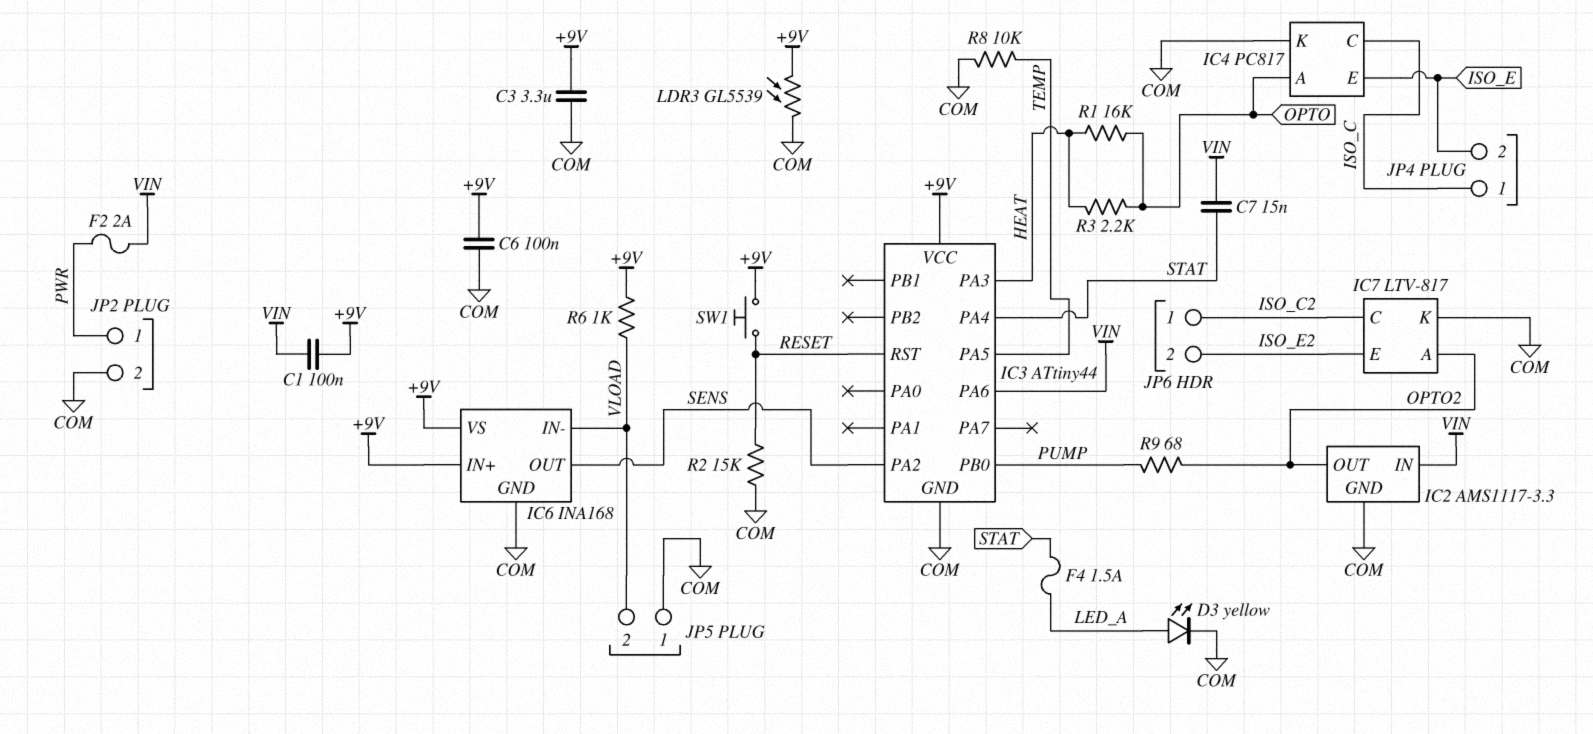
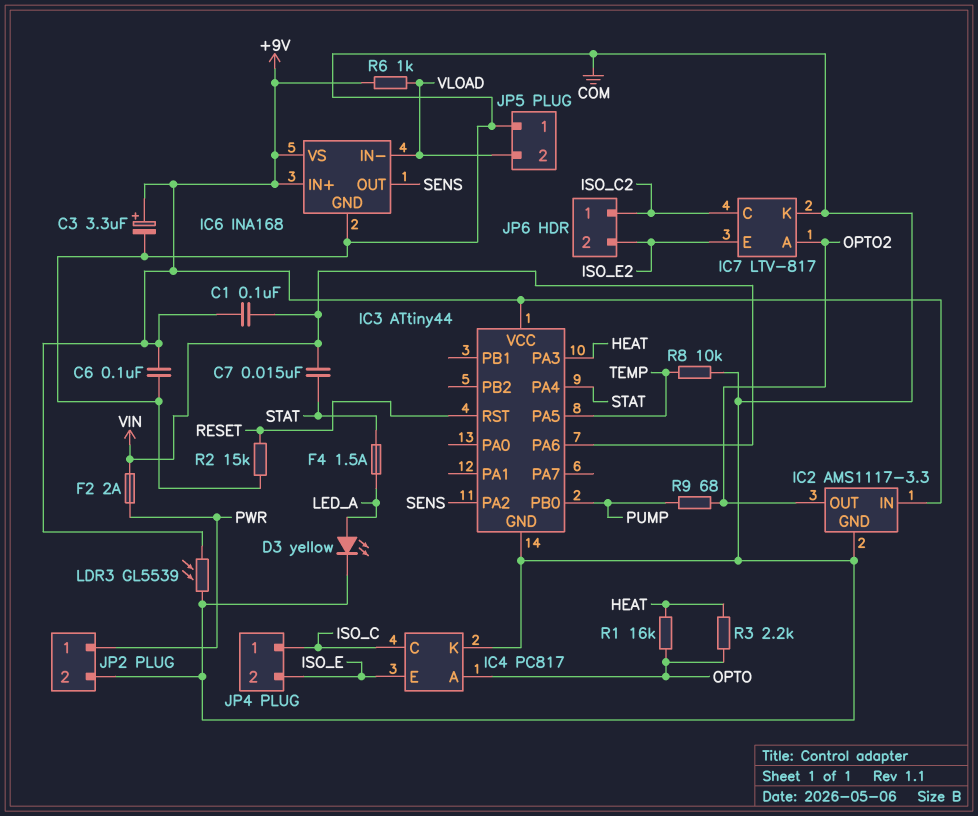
C3: 3.3uF (+9V, COM) -> 3.3uF (plus +9V, minus COM)
IC2 pin IN: VIN -> +9V
SW1: button (+9V, RESET) -> none

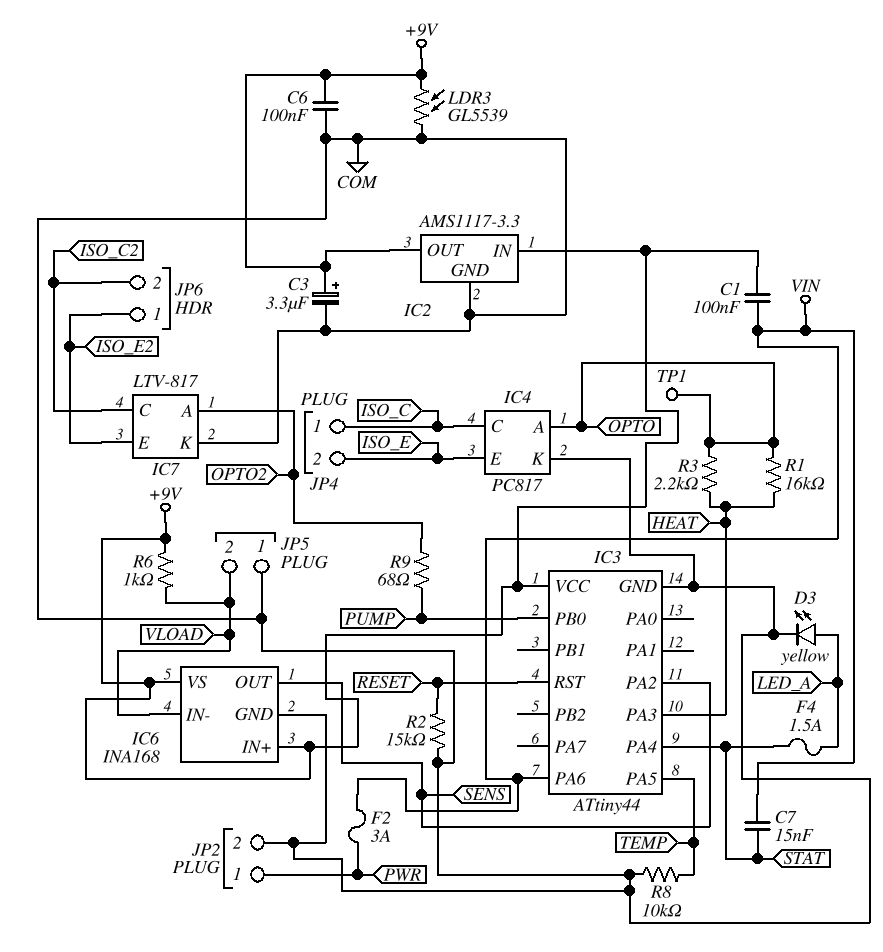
F2: 2A (PWR, VIN) -> 3A (PWR, VIN)
IC2 pin OUT: OPTO2 -> +9V
JP6 pin 1: ISO_C2 -> ISO_E2
JP6 pin 2: ISO_E2 -> ISO_C2
TP1: none -> test point (OPTO)

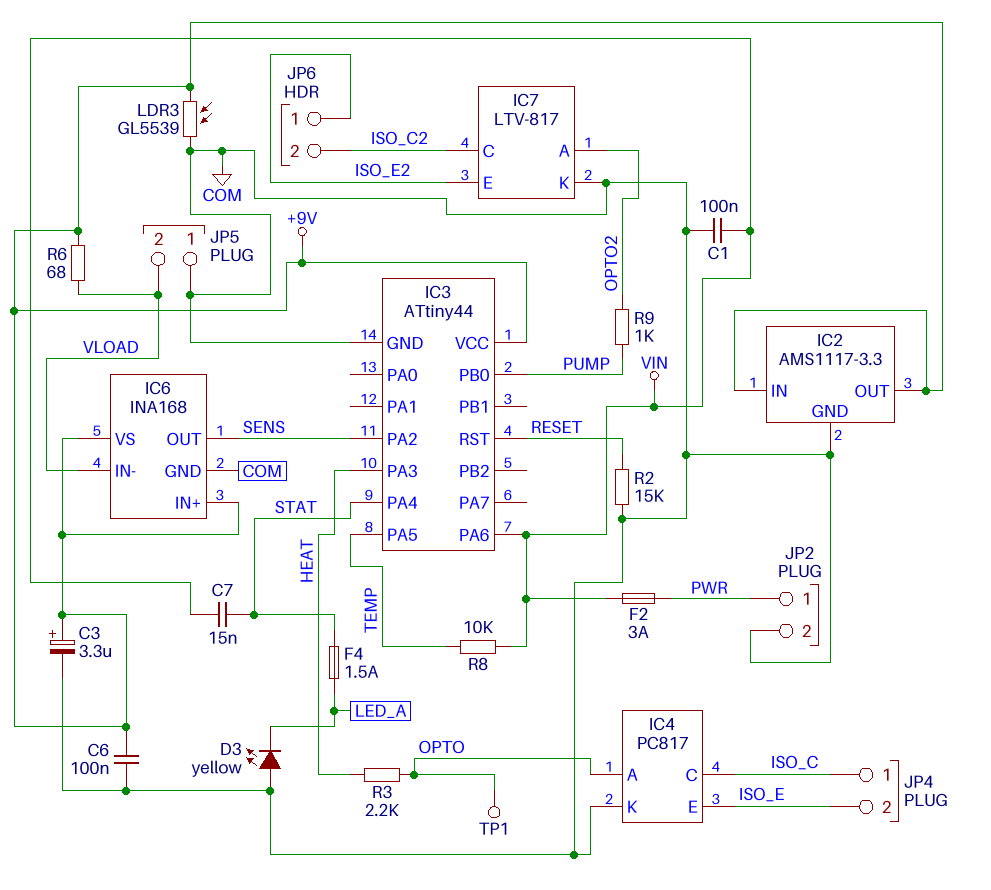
C1: 100nF (+9V, VIN) -> 100nF (COM, VIN)
D3: LED yellow (A LED_A, K COM) -> LED yellow (A COM, K LED_A)
R1: 16k (HEAT, OPTO) -> none
R6: 1k (+9V, VLOAD) -> 68 (+9V, VLOAD)
R8: 10k (COM, TEMP) -> 10k (TEMP, VIN)
R9: 68 (OPTO2, PUMP) -> 1k (OPTO2, PUMP)

